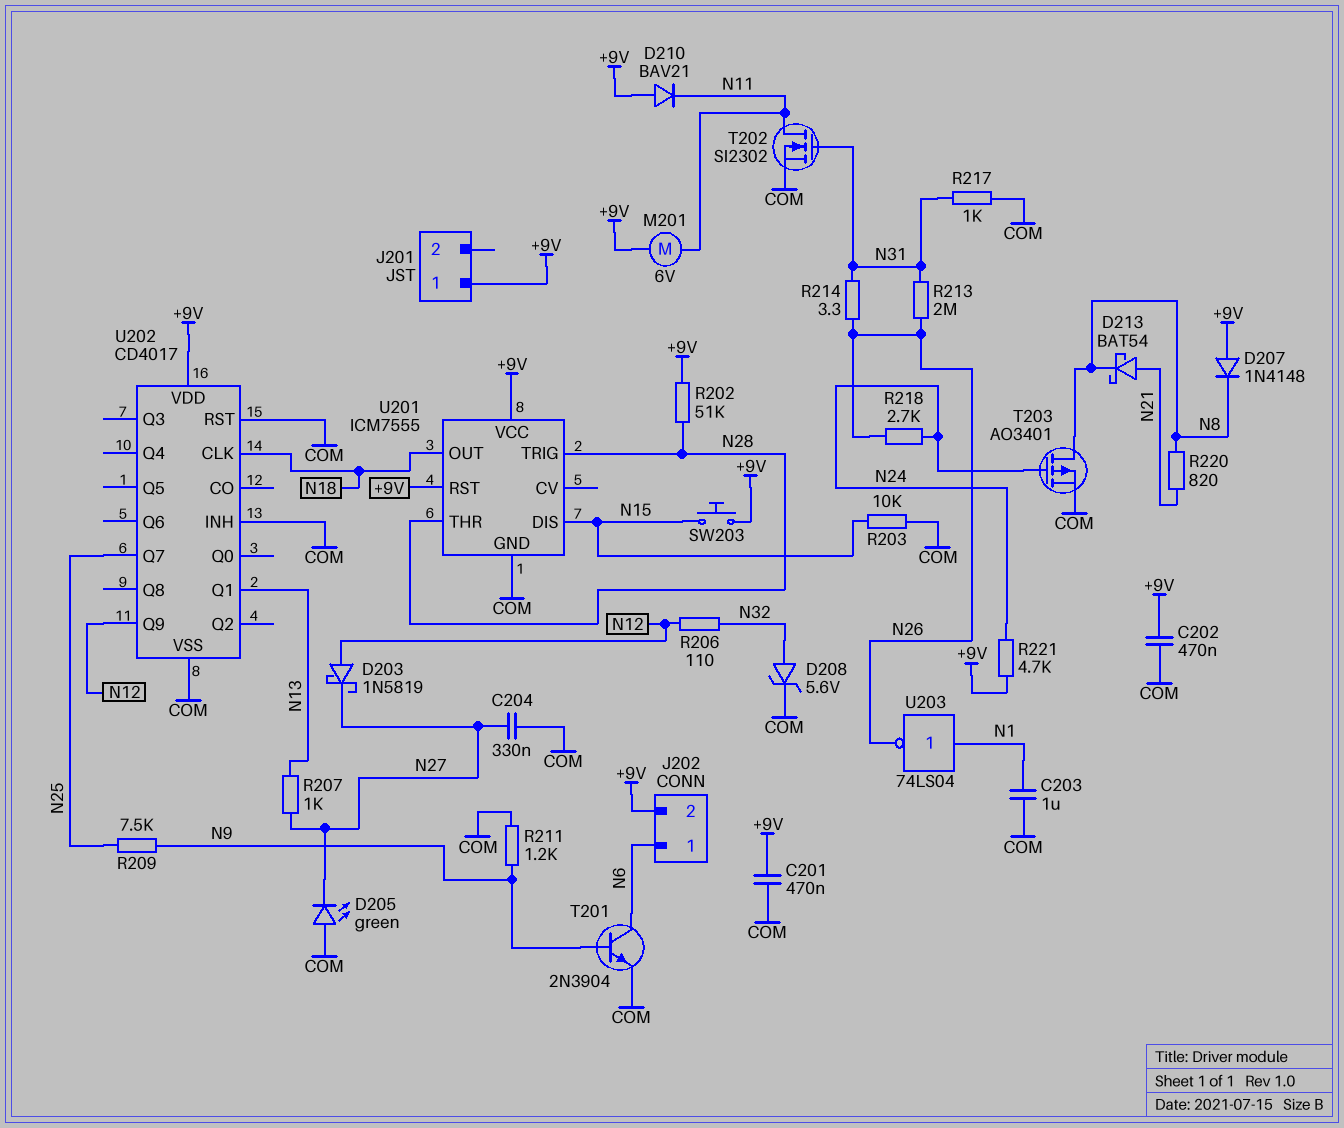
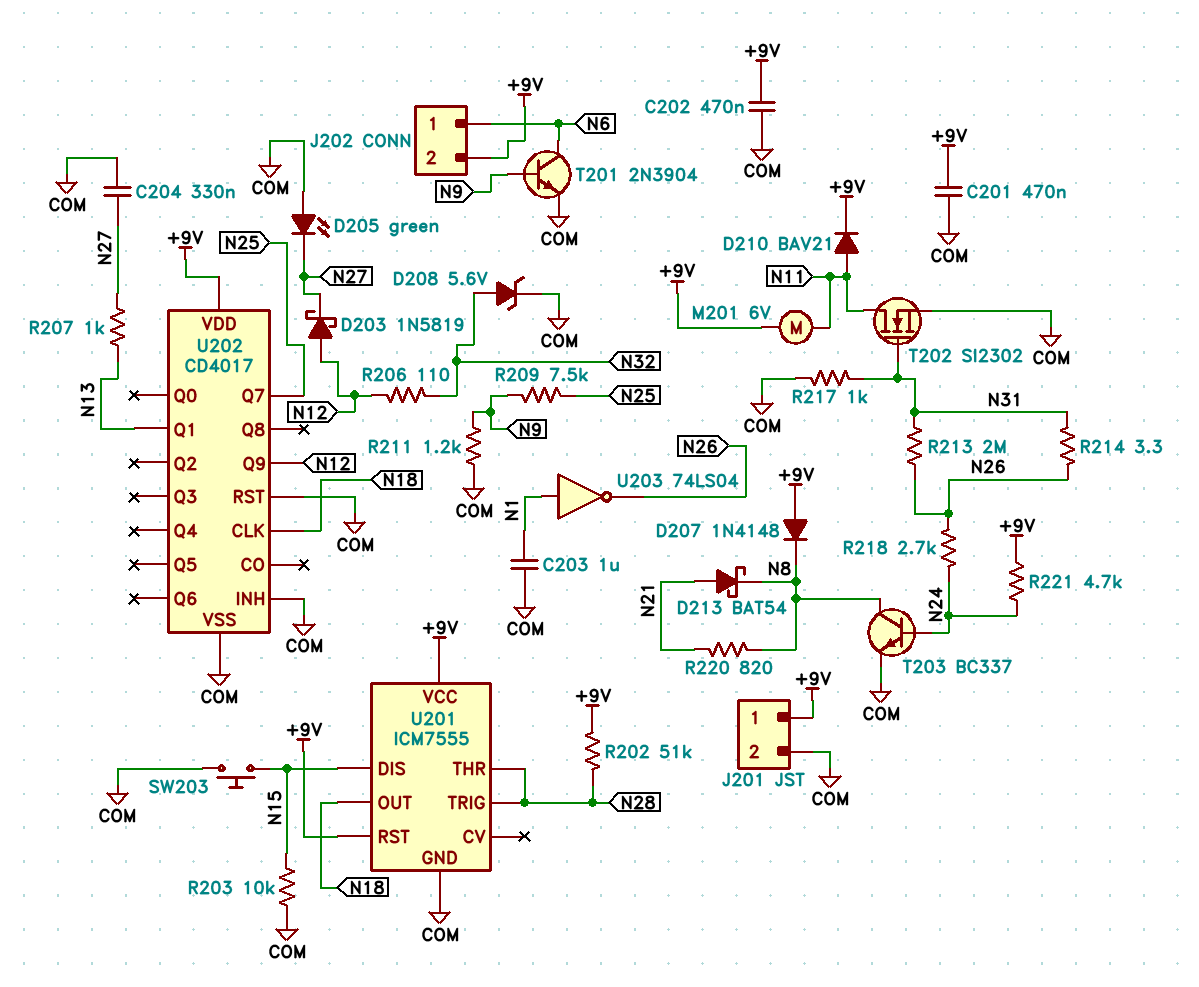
D210: diode BAV21 (A +9V, K N11) -> diode BAV21 (A N11, K +9V)
J201 pin 2: none -> COM
SW203: button (+9V, N15) -> button (COM, N15)
T203: PMOS AO3401 (G N24, D N8, S COM) -> NPN BC337 (B N24, C N8, E COM)

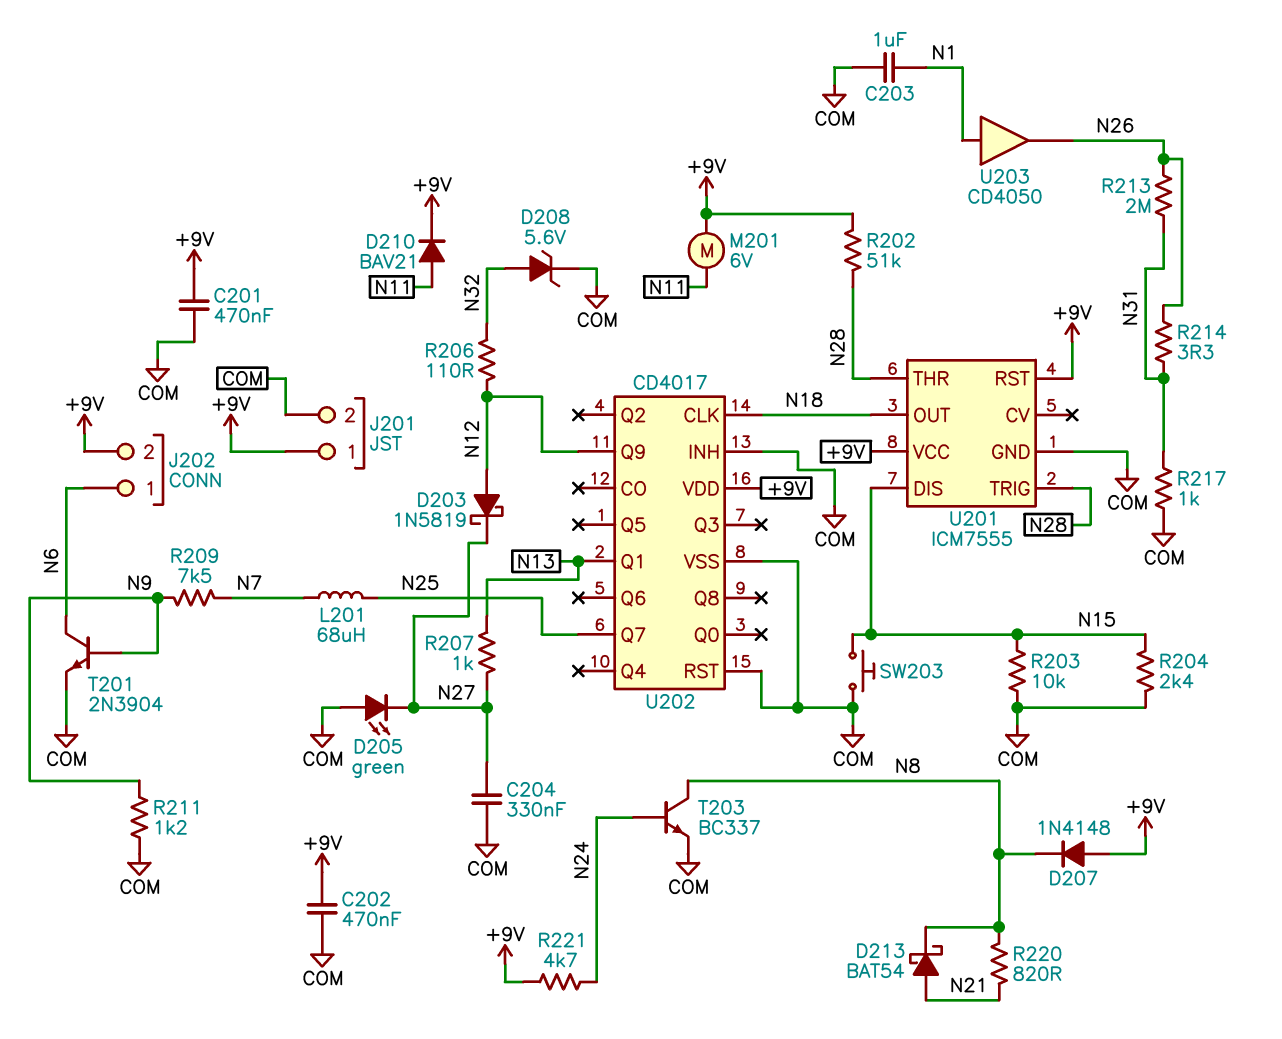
L201: none -> 68uH (N7, N25)
R204: none -> 2.4k (COM, N15)
R209: 7.5k (N9, N25) -> 7.5k (N7, N9)
R218: 2.7k (N24, N26) -> none
T202: NMOS SI2302 (G N31, D N11, S COM) -> none
U203: NOT 74LS04 (in N1, out N26) -> buffer CD4050 (in N1, out N26)

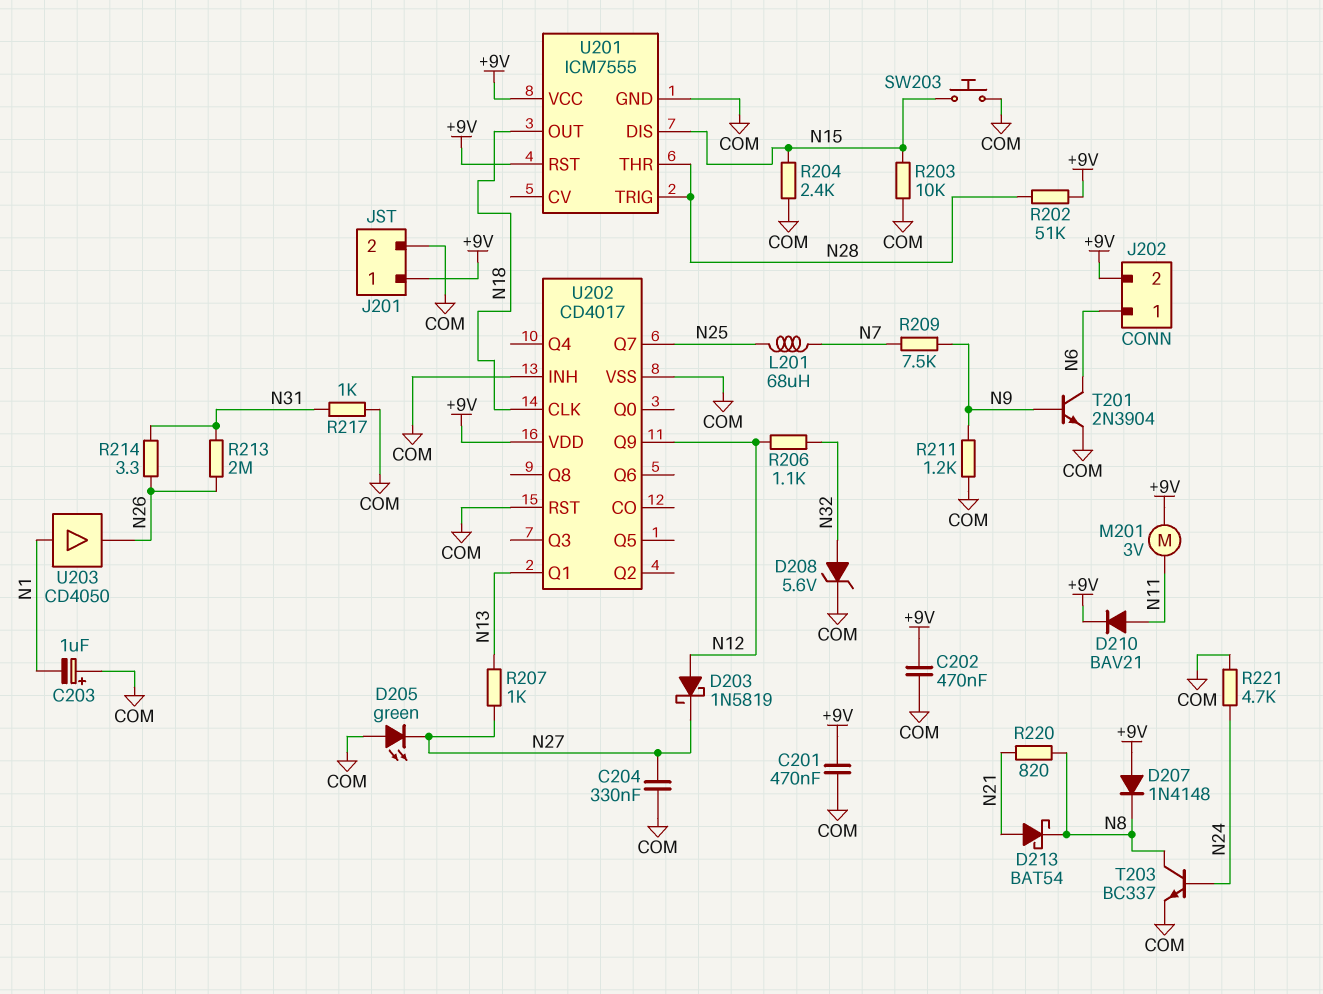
C203: 1uF (COM, N1) -> 1uF (plus COM, minus N1)
M201: motor 6V (+9V, N11) -> motor 3V (+9V, N11)
R206: 110 (N12, N32) -> 1.1k (N12, N32)
R221: 4.7k (+9V, N24) -> 4.7k (COM, N24)

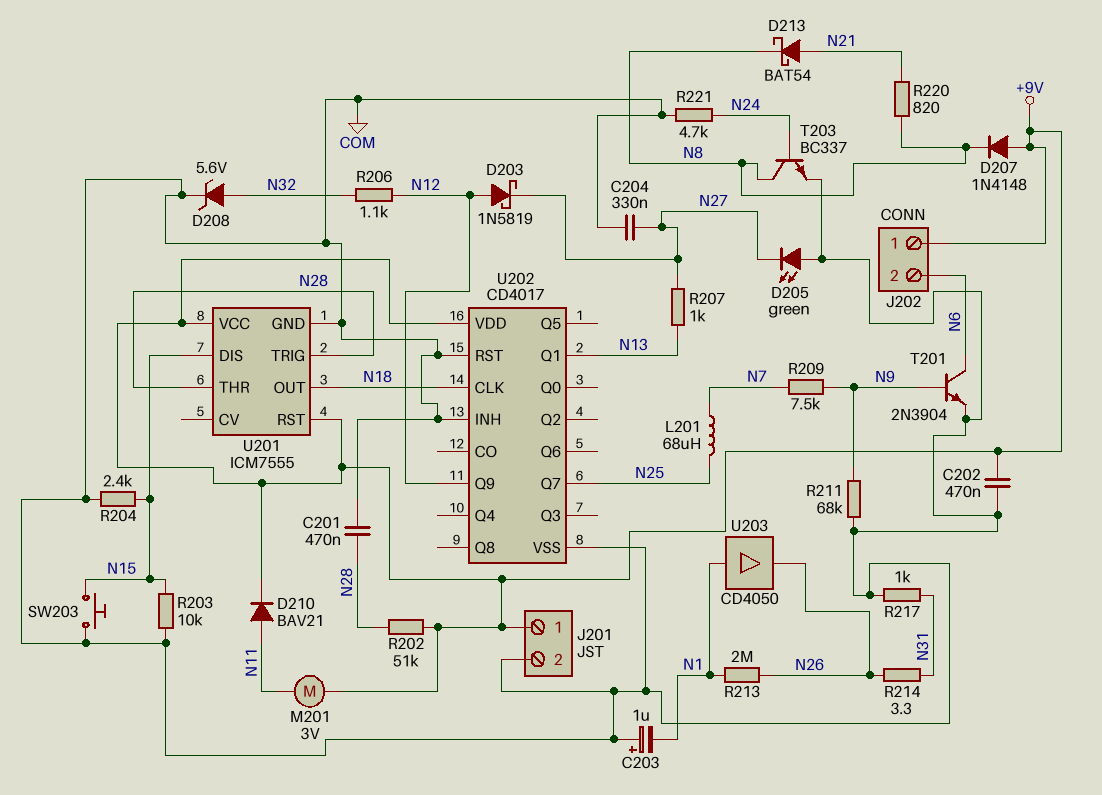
C201: 470nF (+9V, COM) -> 470nF (COM, N28)
J202 pin 1: N6 -> +9V
J202 pin 2: +9V -> N6
R211: 1.2k (COM, N9) -> 68k (COM, N9)
R213: 2M (N26, N31) -> 2M (N1, N26)

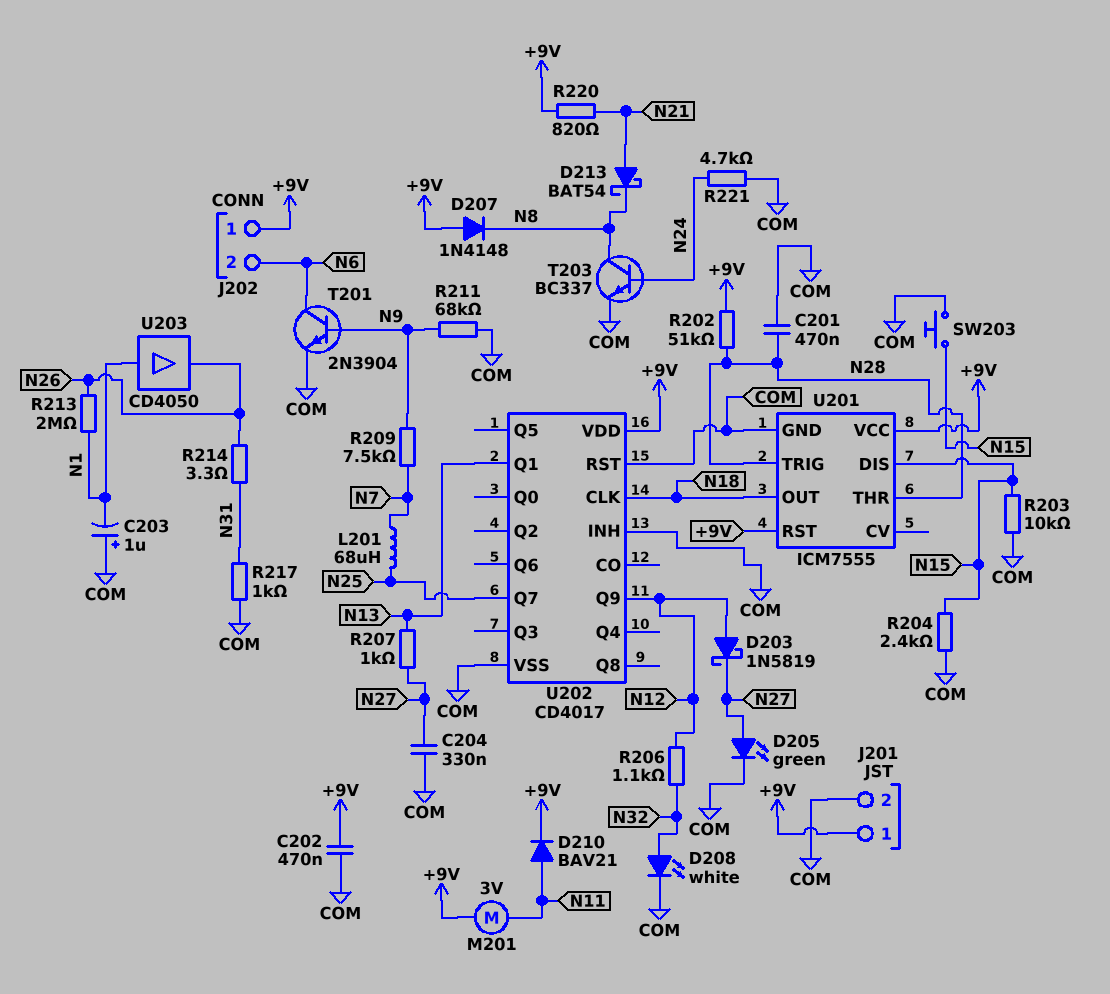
D205: LED green (A COM, K N27) -> LED green (A N27, K COM)
D208: zener 5.6V (A N32, K COM) -> LED white (A N32, K COM)
R220: 820 (N8, N21) -> 820 (+9V, N21)

